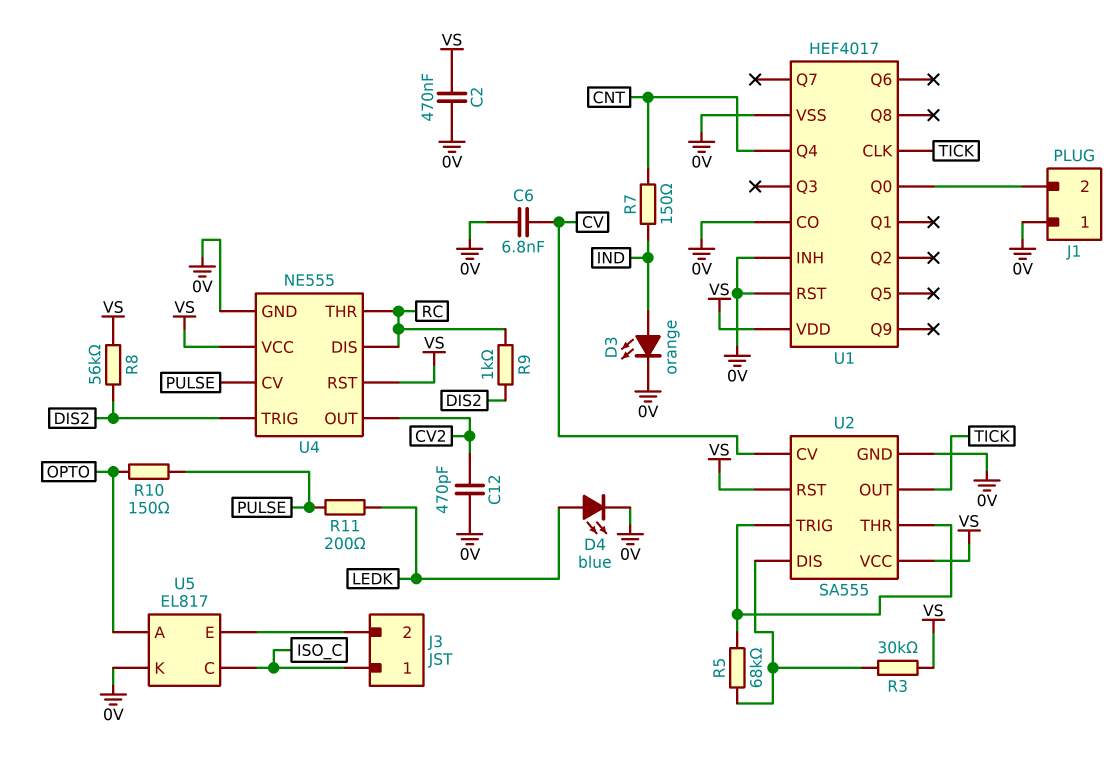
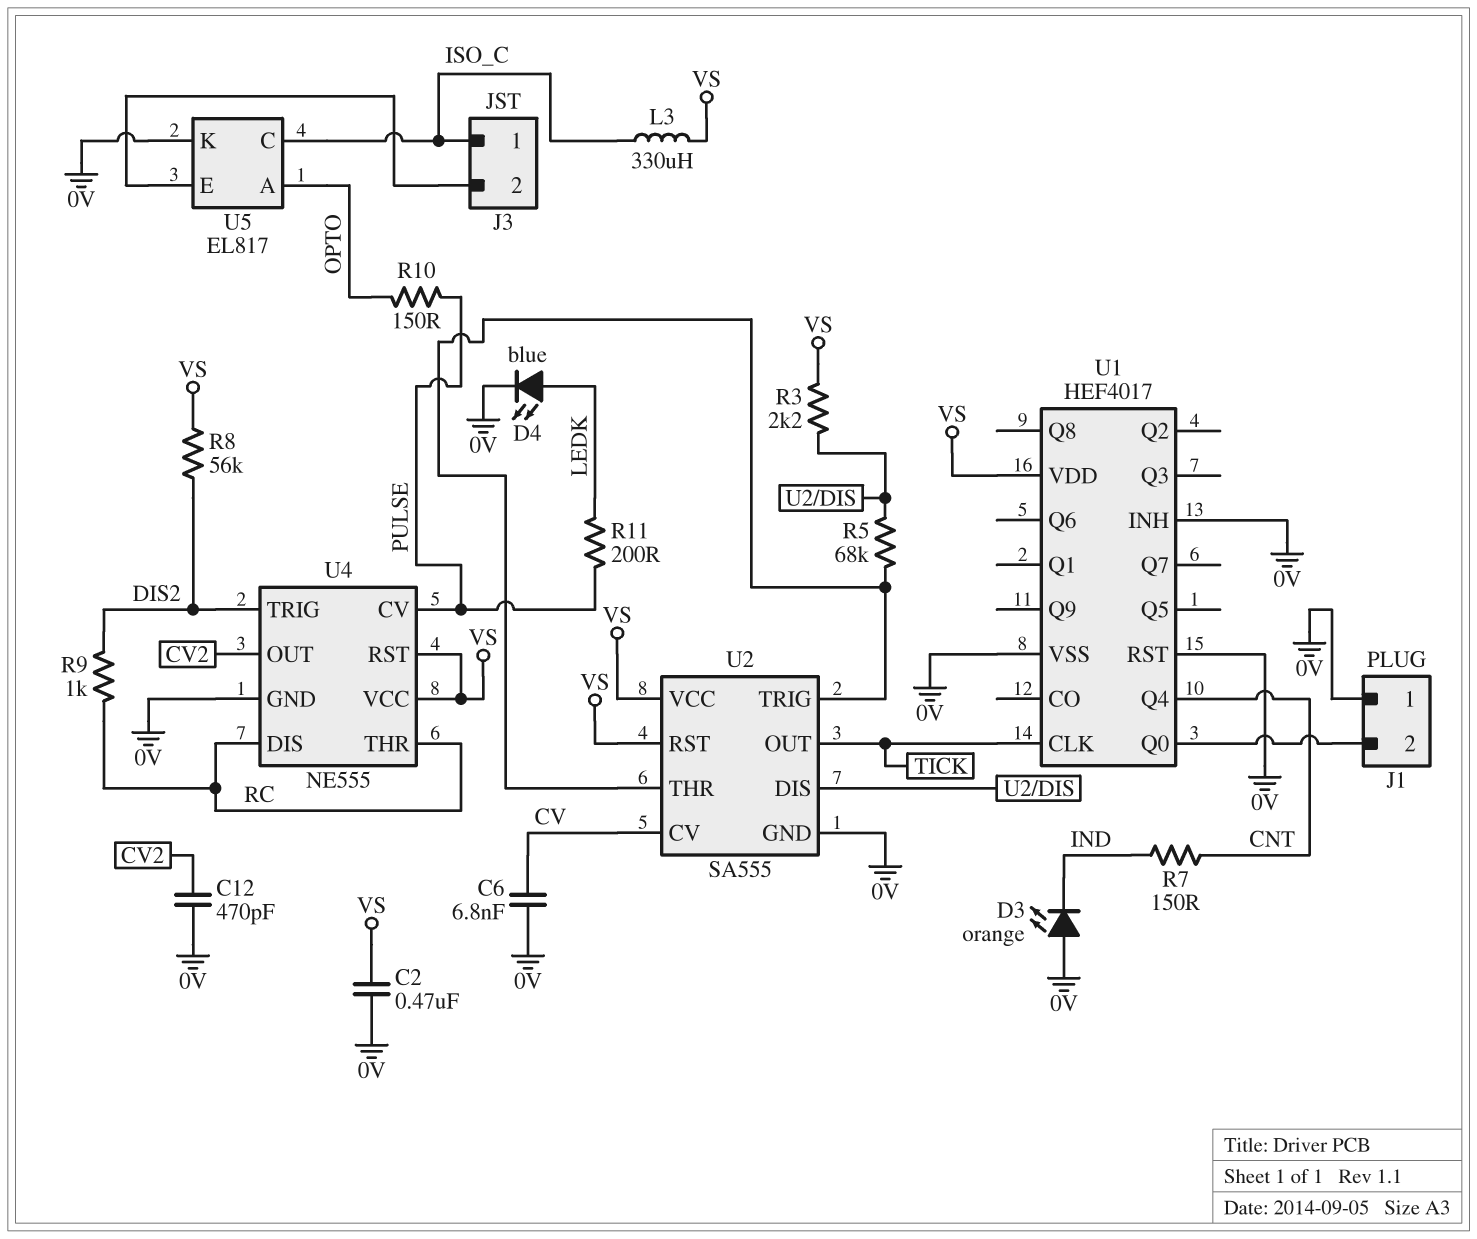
D3: LED orange (A IND, K 0V) -> LED orange (A 0V, K IND)
L3: none -> 330uH (ISO_C, VS)
R3: 30k (U2/DIS, VS) -> 2.2k (U2/DIS, VS)
U1 pin CO: 0V -> none

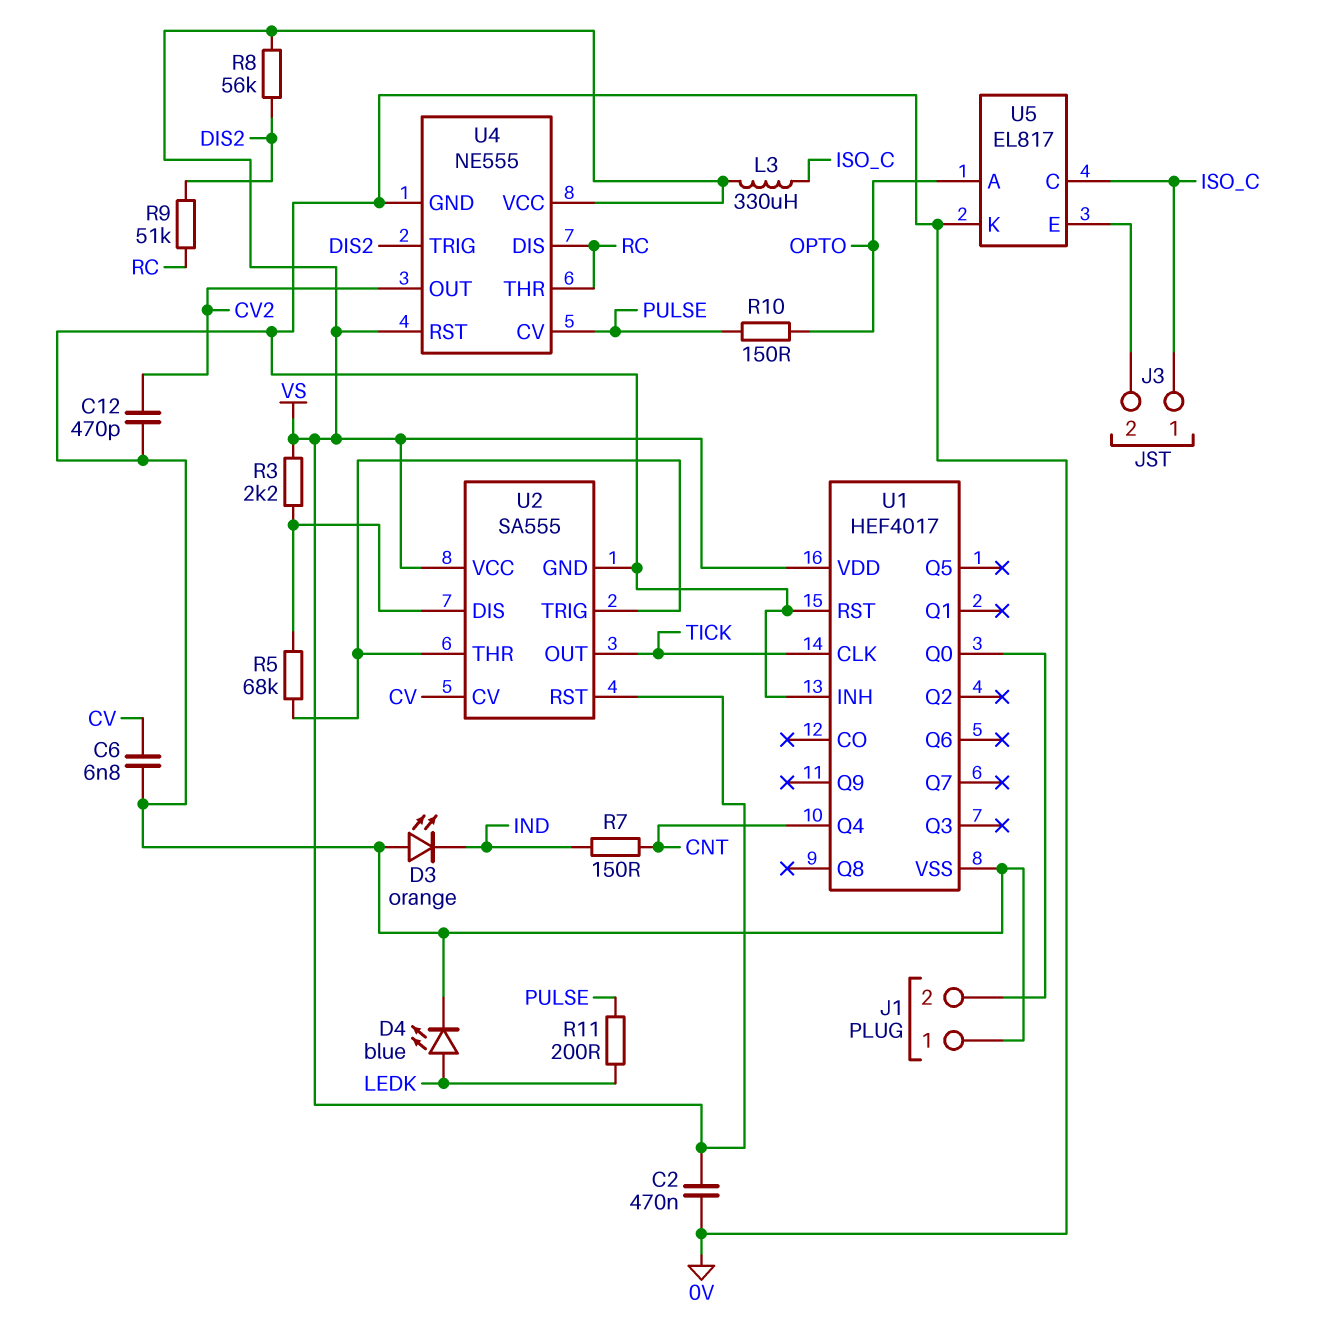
R9: 1k (DIS2, RC) -> 51k (DIS2, RC)

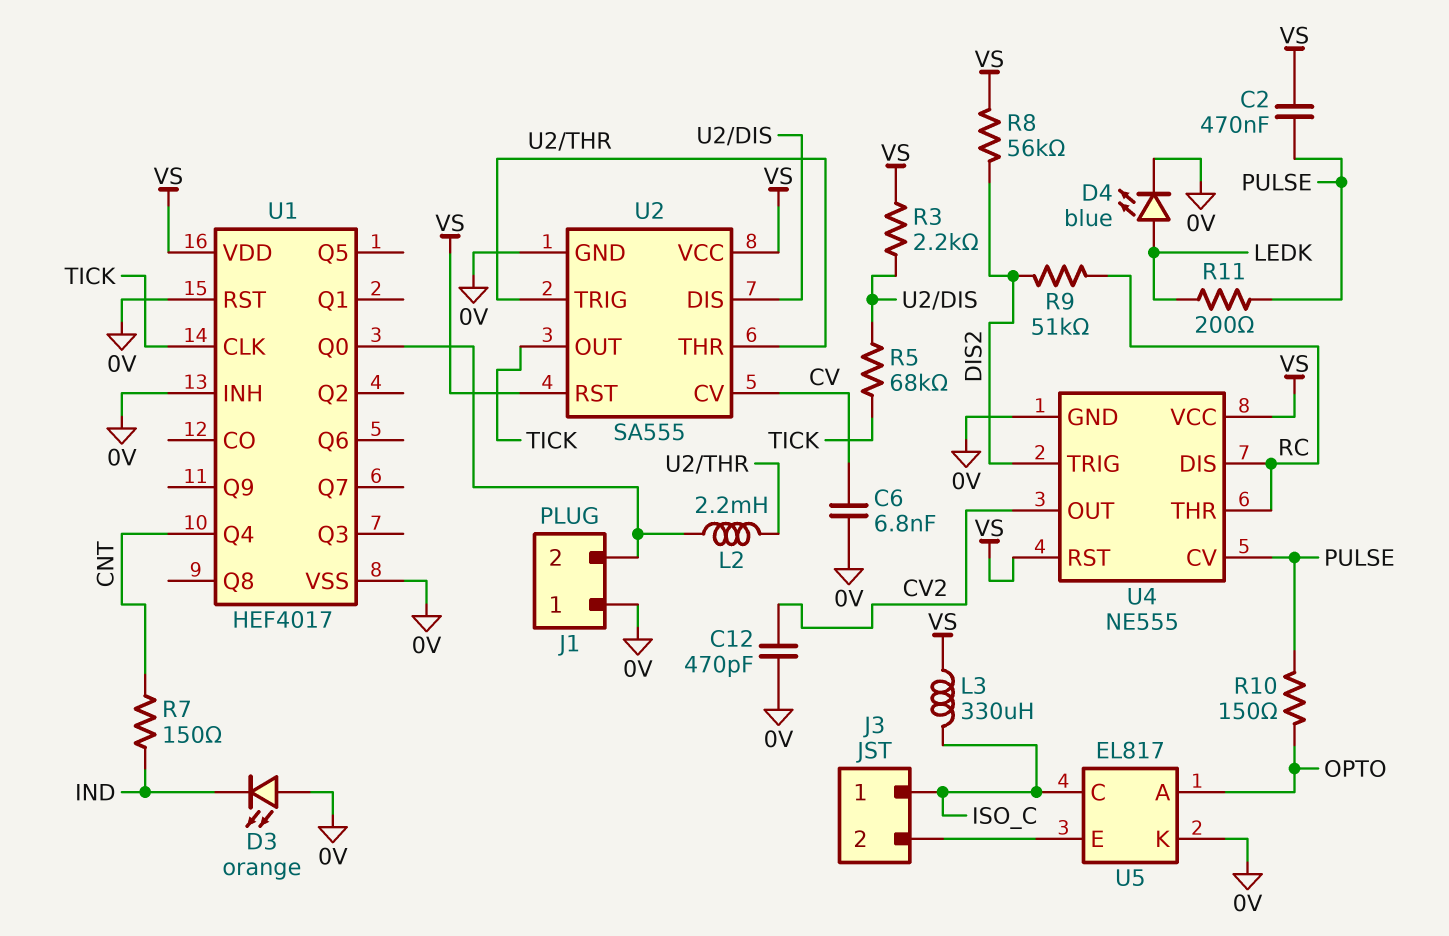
C2: 470nF (0V, VS) -> 470nF (PULSE, VS)
L2: none -> 2.2mH (J1/2, U2/THR)
R5: 68k (U2/DIS, U2/THR) -> 68k (TICK, U2/DIS)

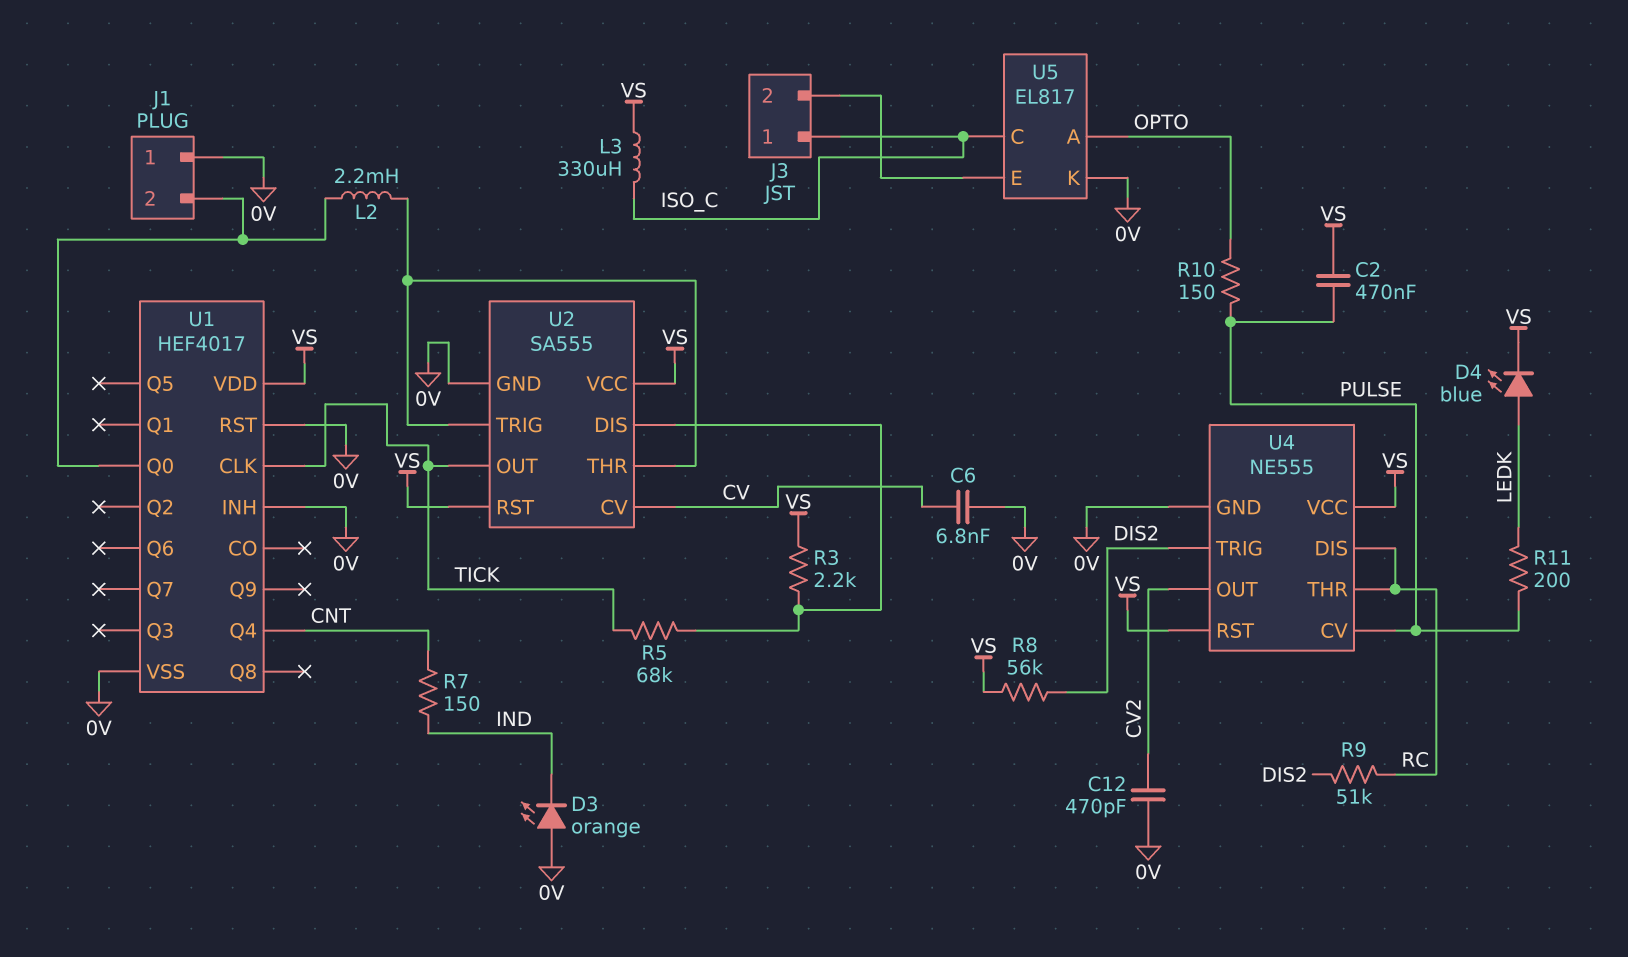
D4: LED blue (A LEDK, K 0V) -> LED blue (A LEDK, K VS)

